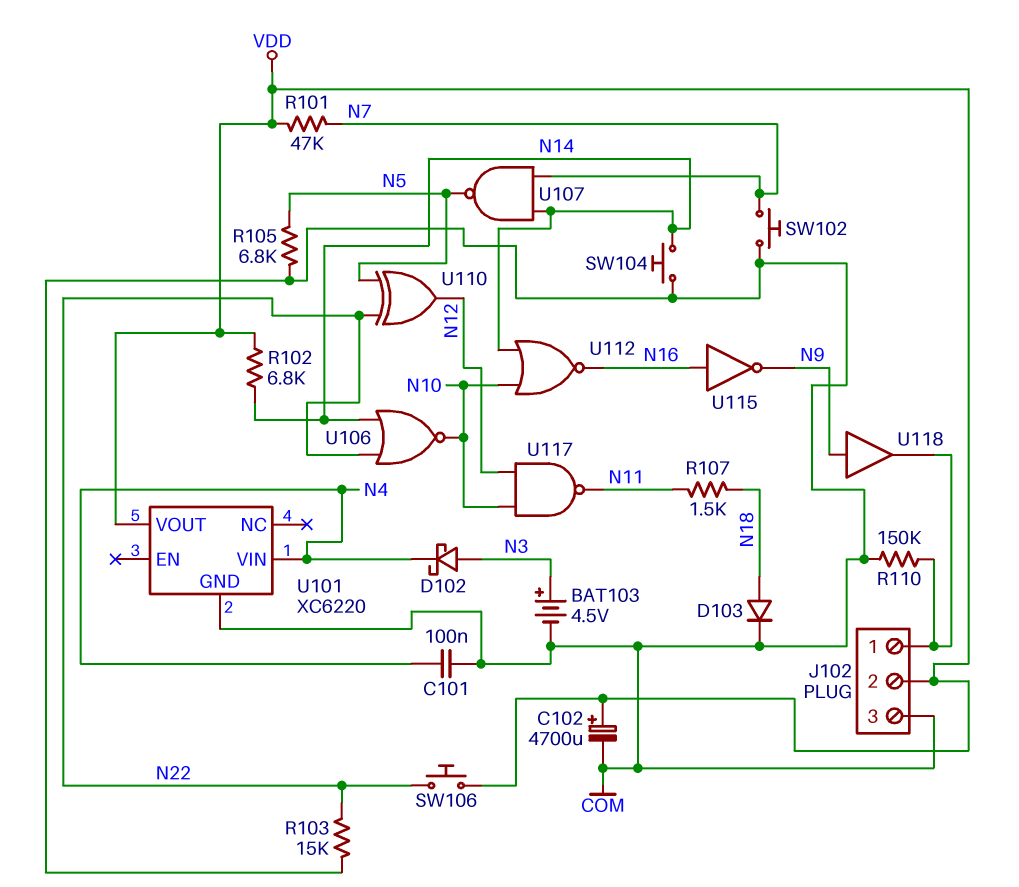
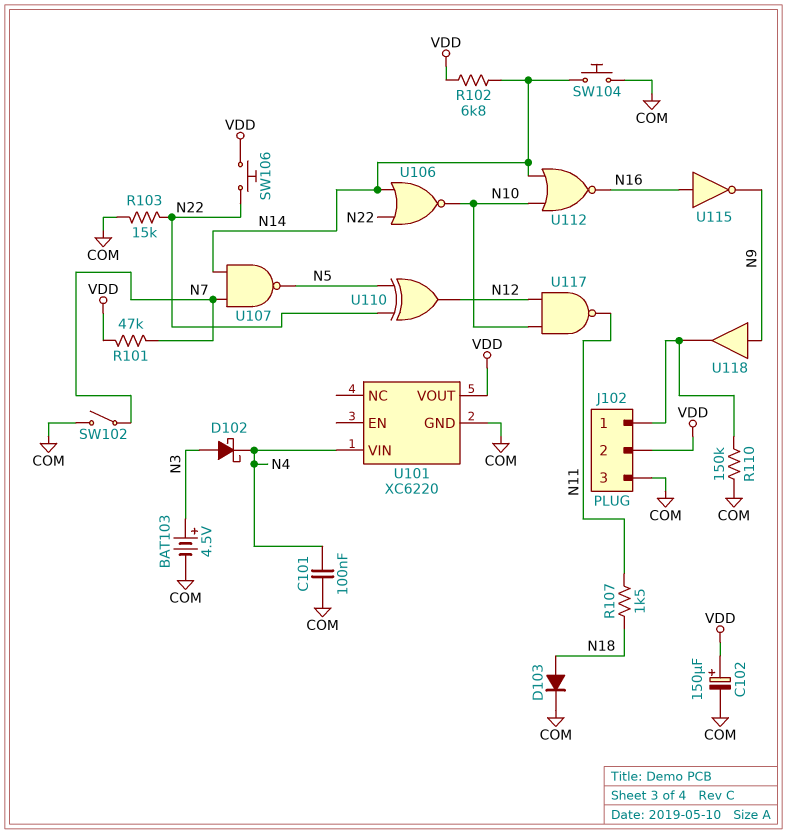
C102: 4700uF (plus VDD, minus COM) -> 150uF (plus VDD, minus COM)
R105: 6.8k (COM, N5) -> none
SW102: button (COM, N7) -> switch (COM, N7)

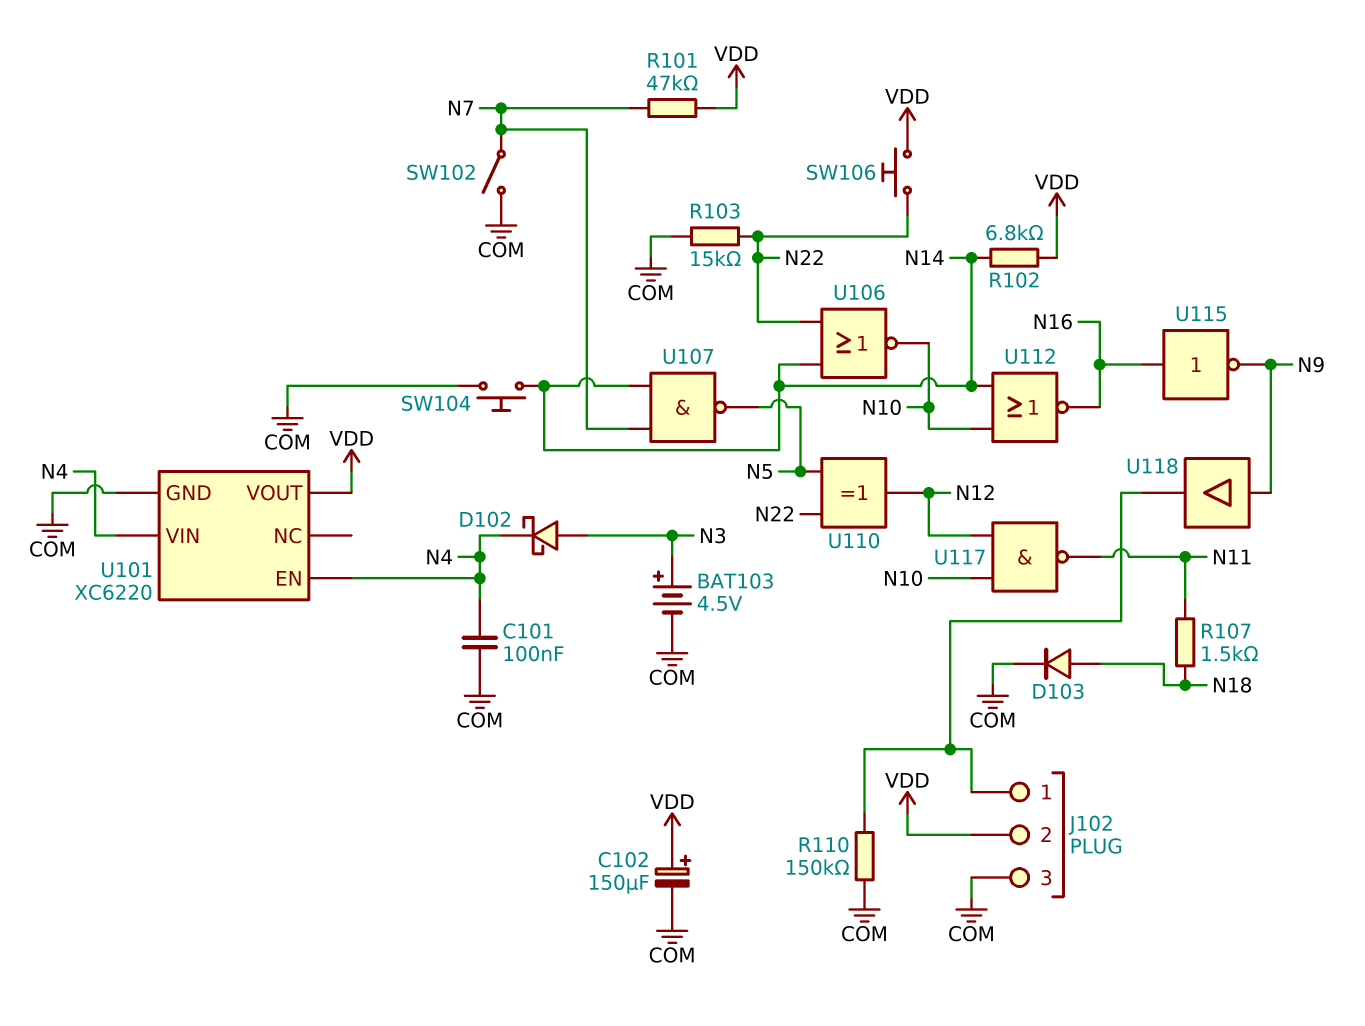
U101 pin EN: none -> N4

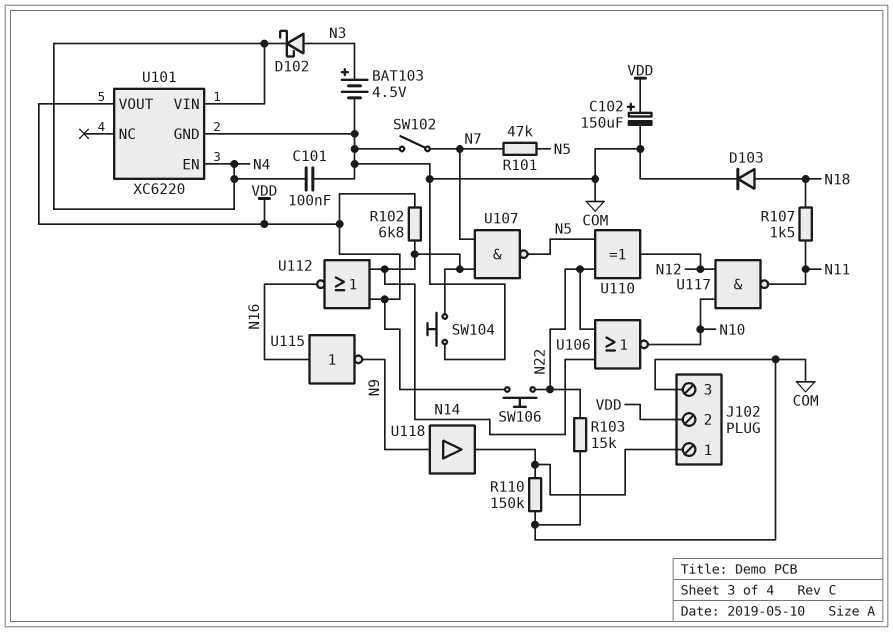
R101: 47k (N7, VDD) -> 47k (N5, N7)
U112: NOR (in N10, in N14, out N16) -> NOR (in N14, in VDD, out N16)

